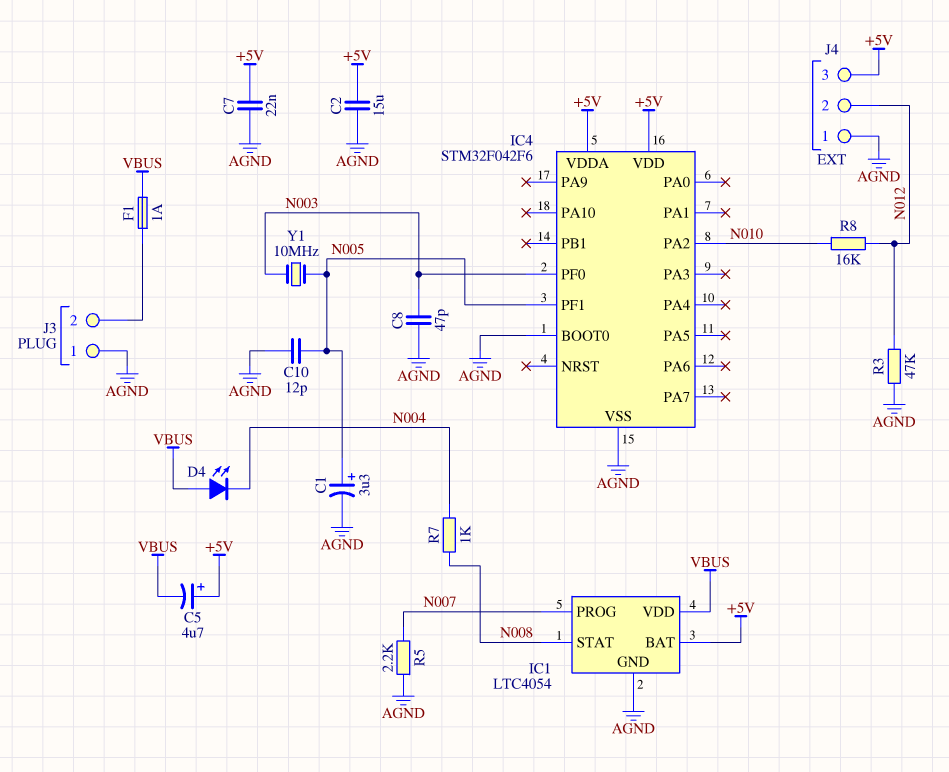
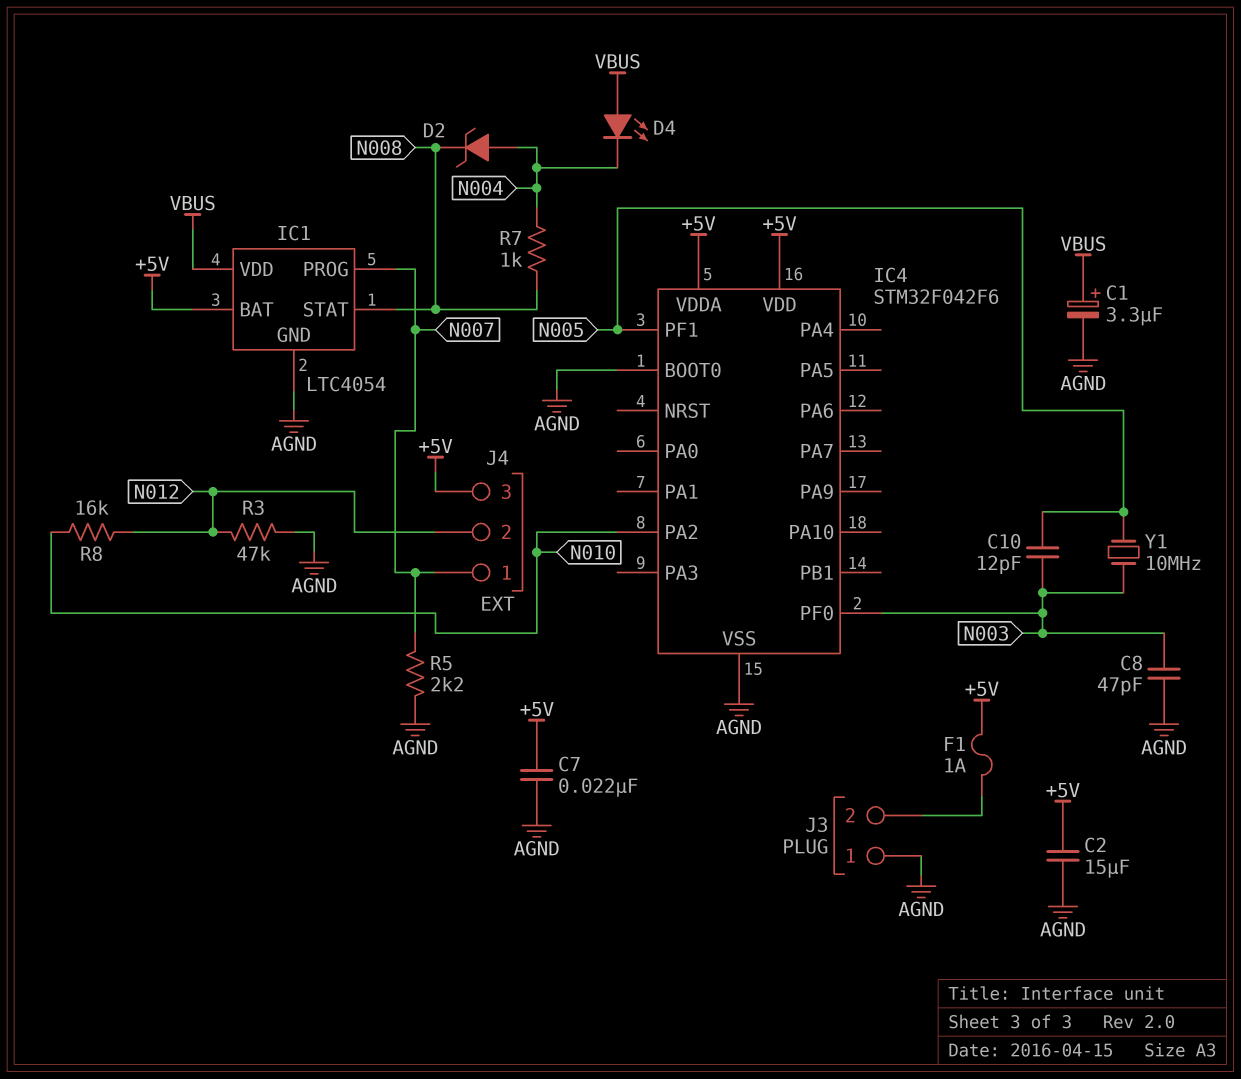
C1: 3.3uF (plus N005, minus AGND) -> 3.3uF (plus VBUS, minus AGND)
C5: 4.7uF (plus +5V, minus VBUS) -> none
C10: 12pF (AGND, N005) -> 12pF (N003, N005)
D2: none -> zener (A N004, K N008)
F1: 1A (J3/2, VBUS) -> 1A (+5V, J3/2)
J4 pin 1: AGND -> N007

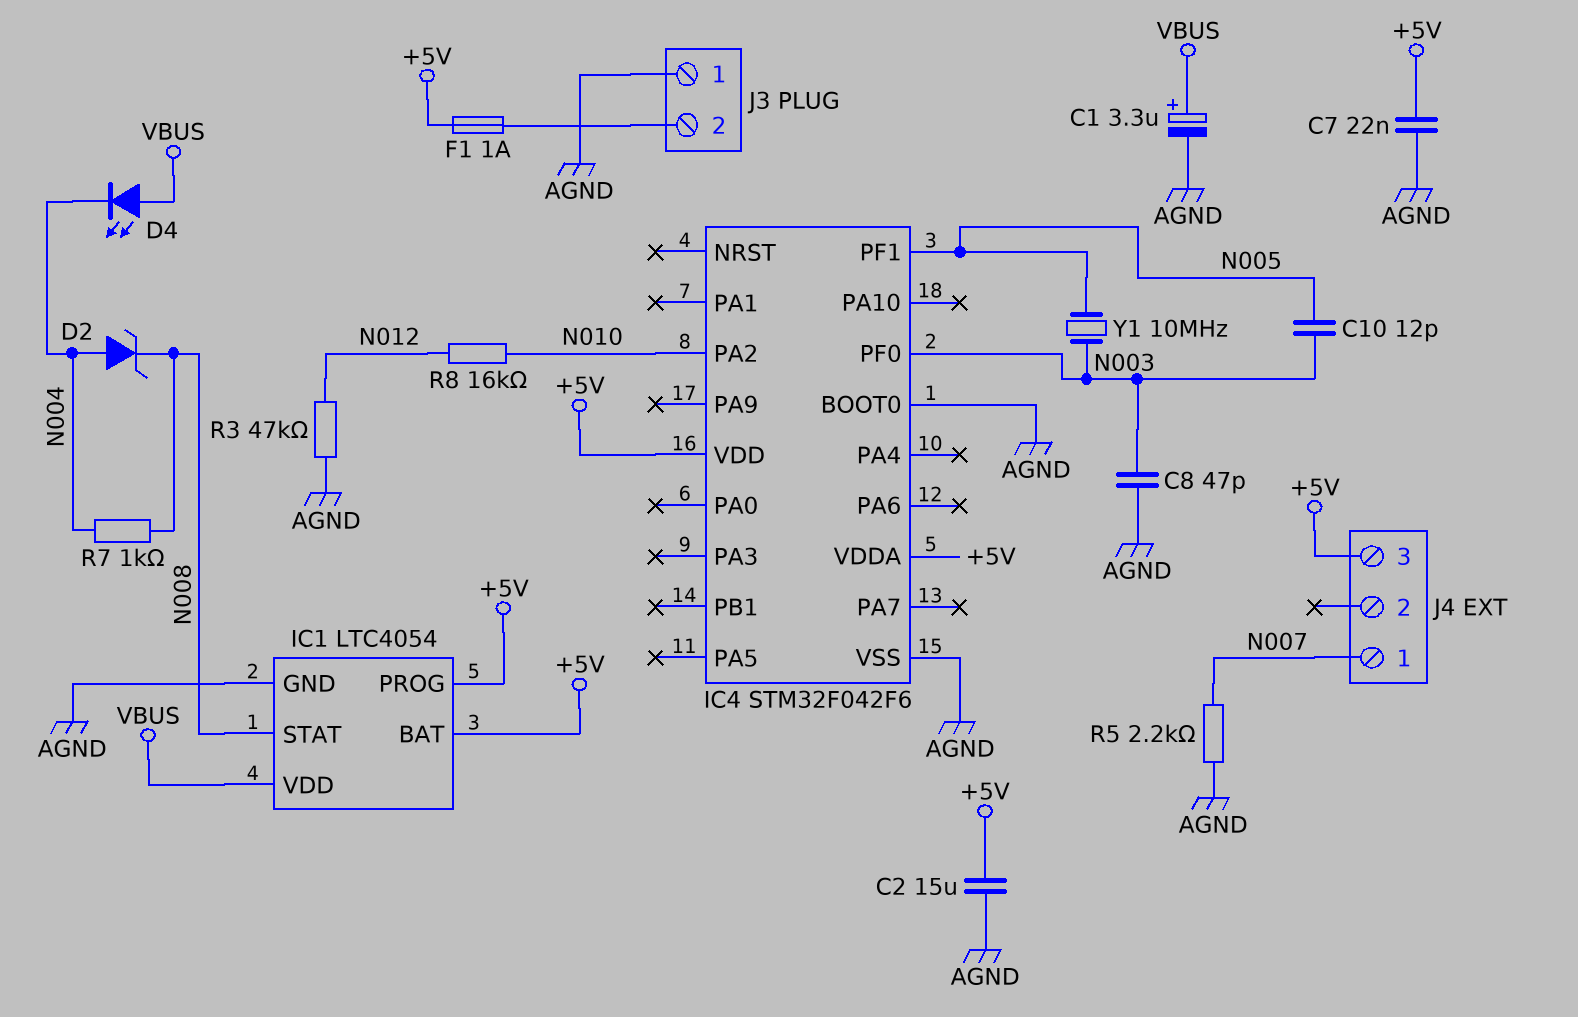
IC1 pin PROG: N007 -> +5V
J4 pin 2: N012 -> none

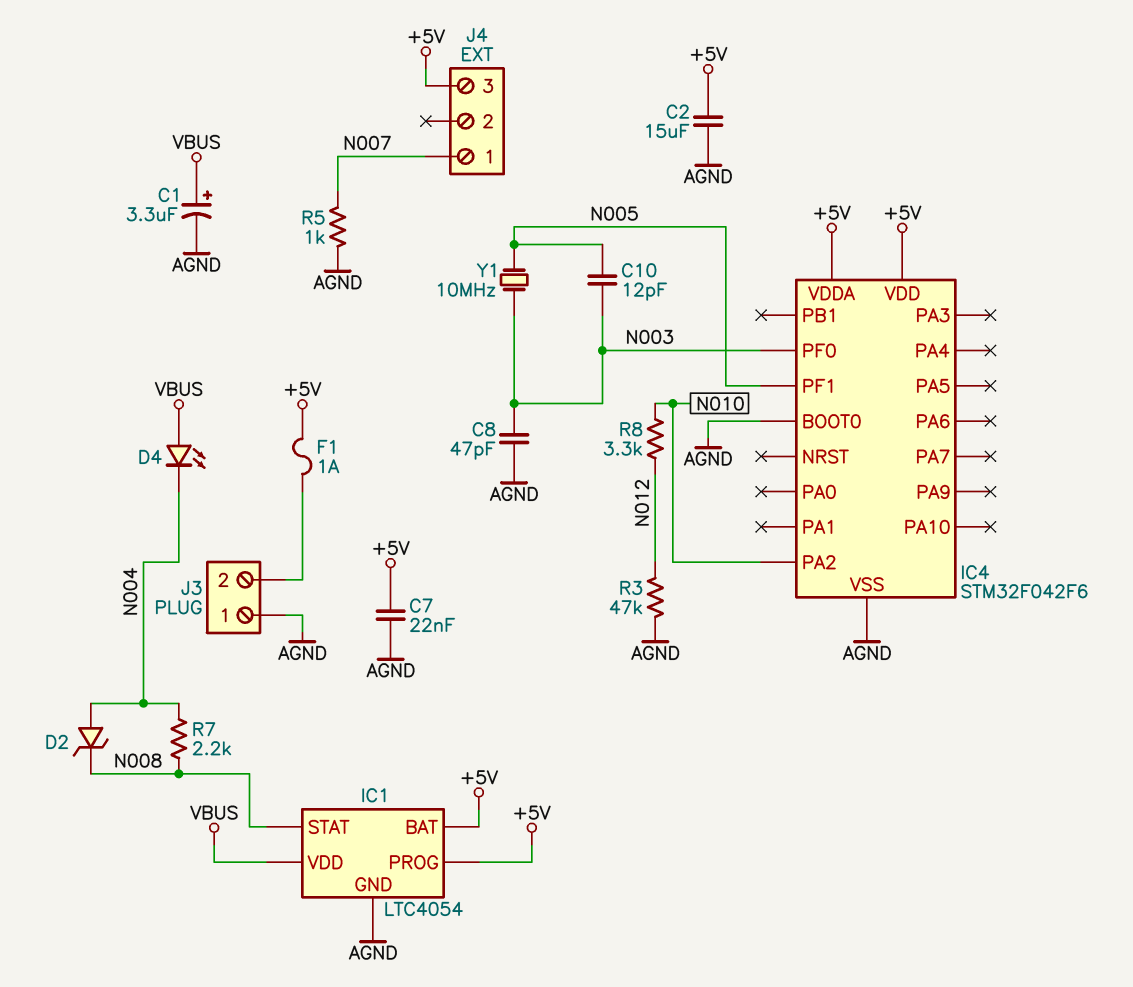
R5: 2.2k (AGND, N007) -> 1k (AGND, N007)
R7: 1k (N004, N008) -> 2.2k (N004, N008)
R8: 16k (N010, N012) -> 3.3k (N010, N012)

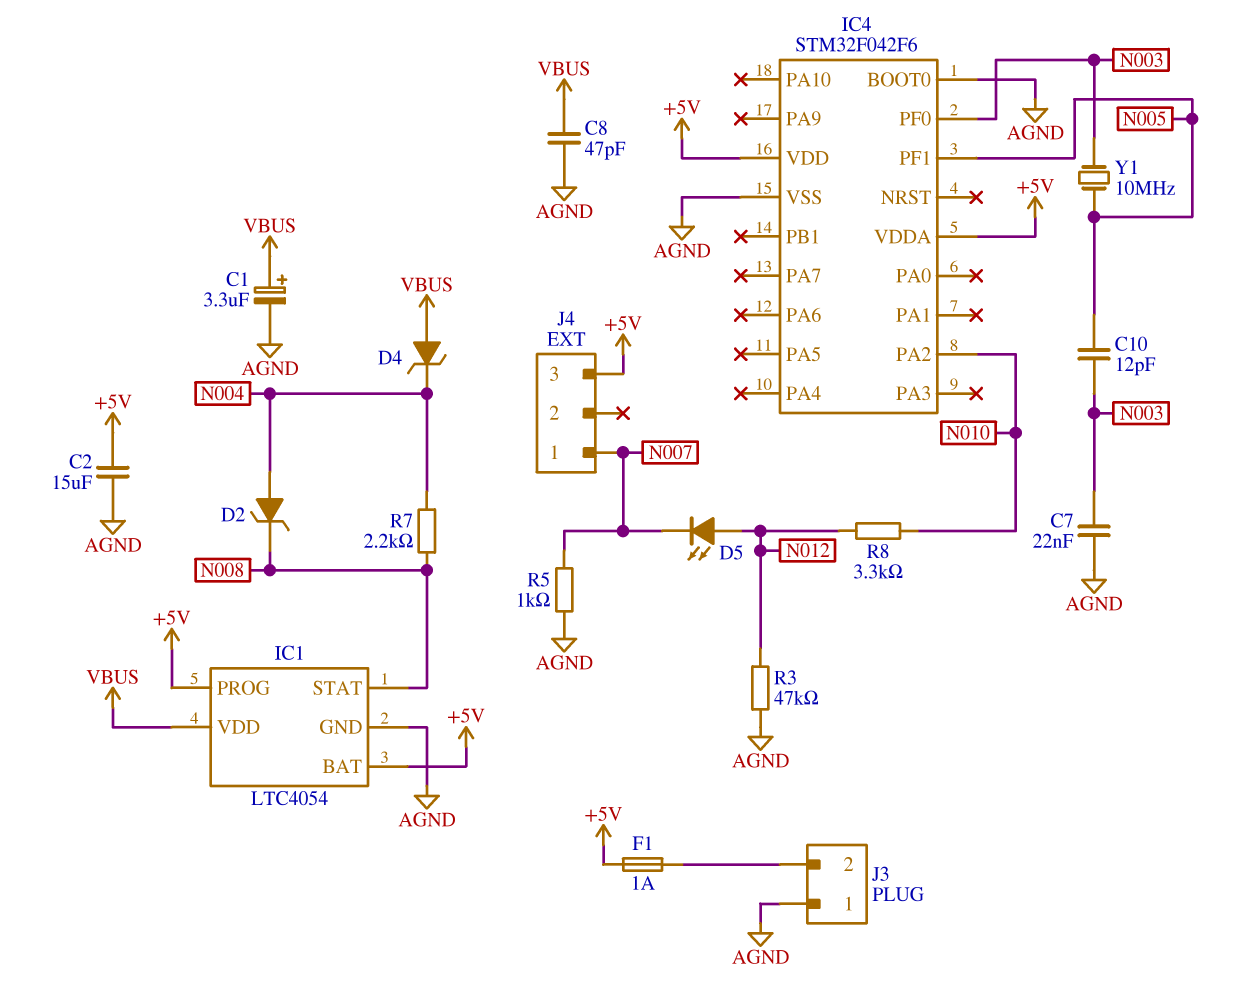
C7: 22nF (+5V, AGND) -> 22nF (AGND, N003)
C8: 47pF (AGND, N003) -> 47pF (AGND, VBUS)
D4: LED (A VBUS, K N004) -> zener (A VBUS, K N004)
D5: none -> LED (A N012, K N007)

